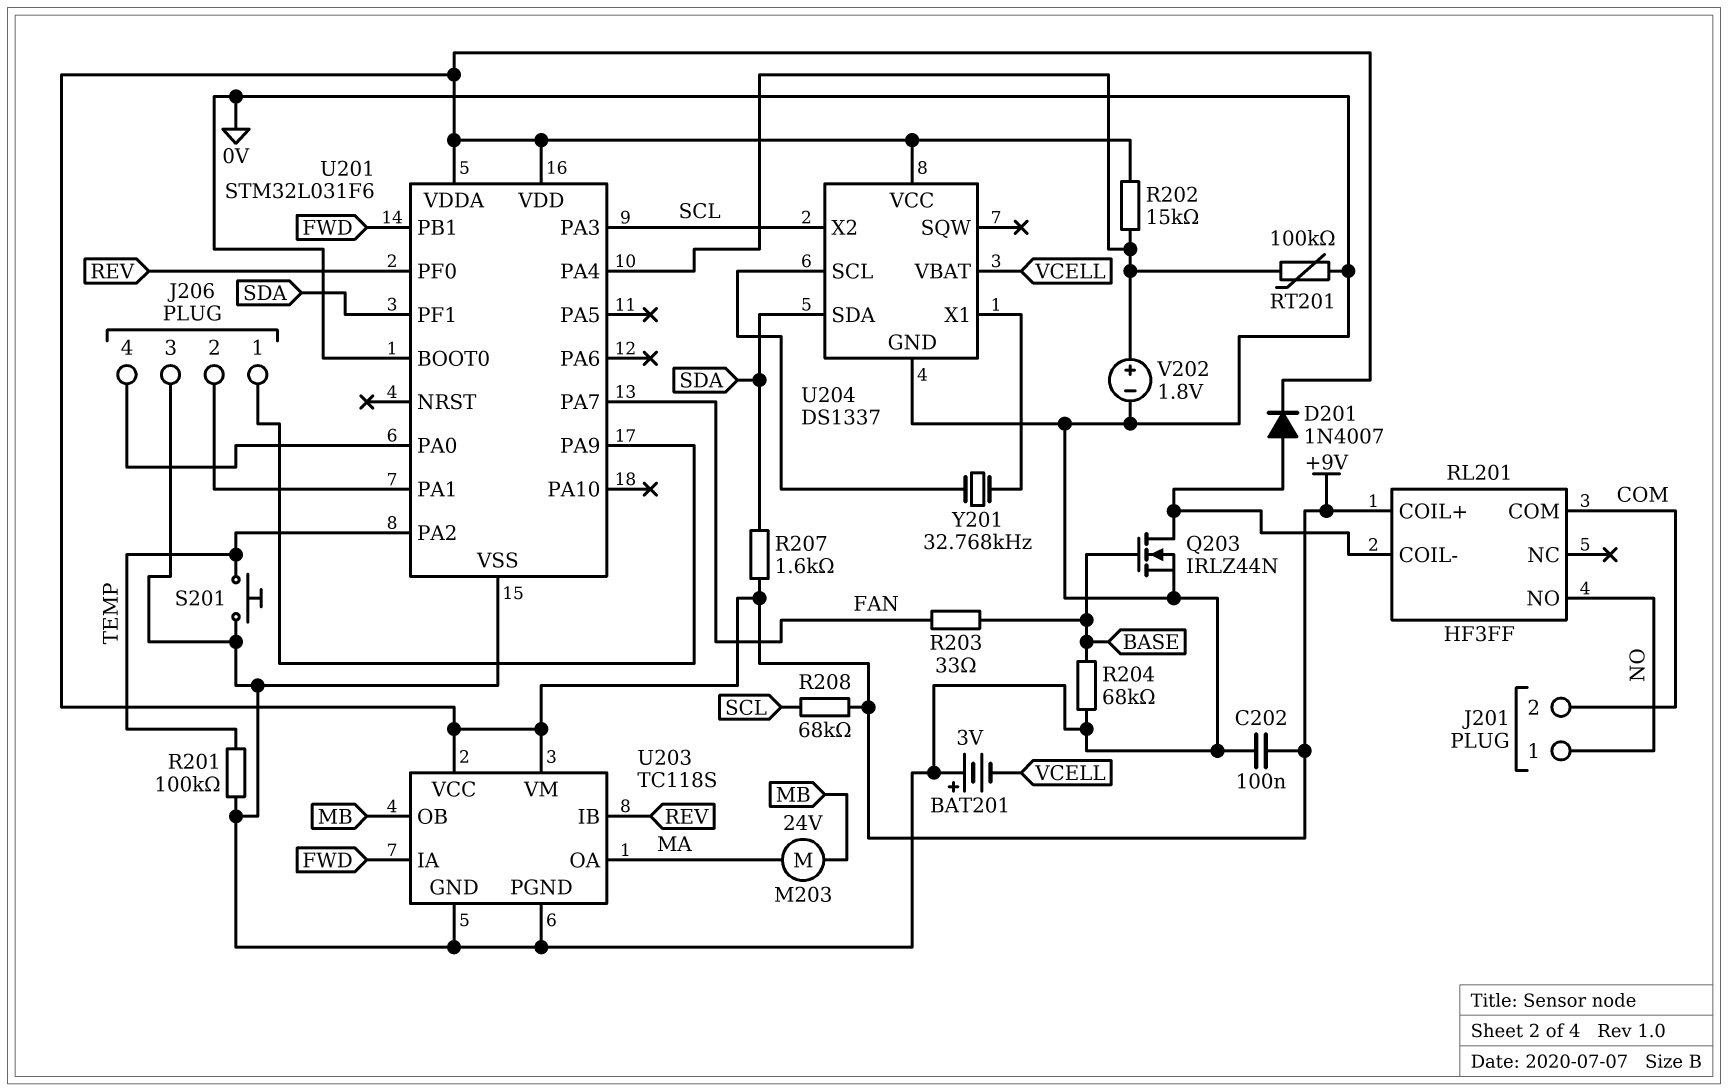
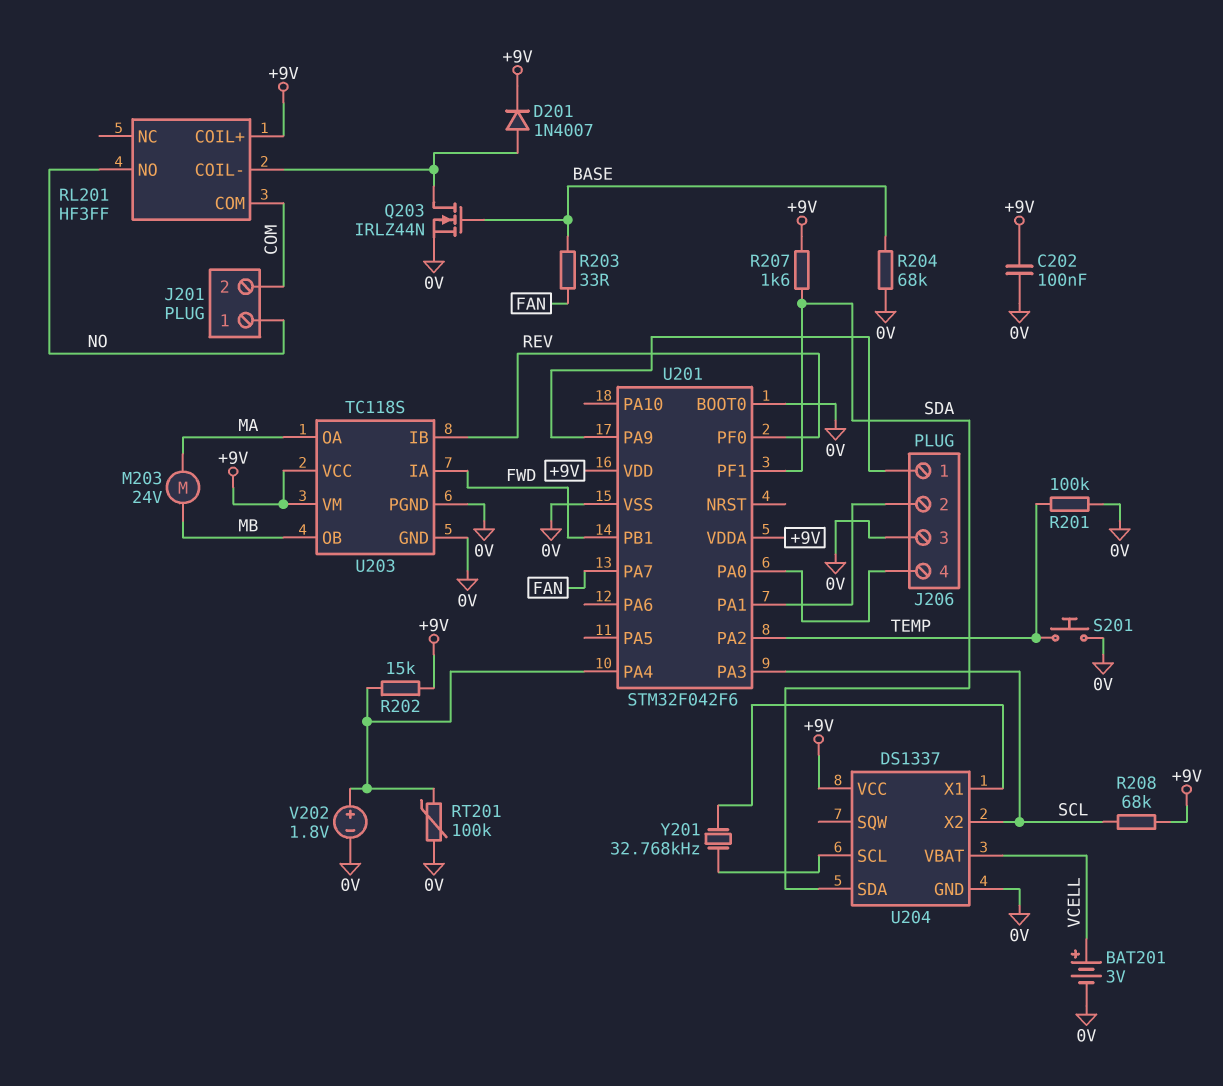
BAT201: 3V (plus 0V, minus VCELL) -> 3V (plus VCELL, minus 0V)
U201: STM32L031F6 -> STM32F042F6

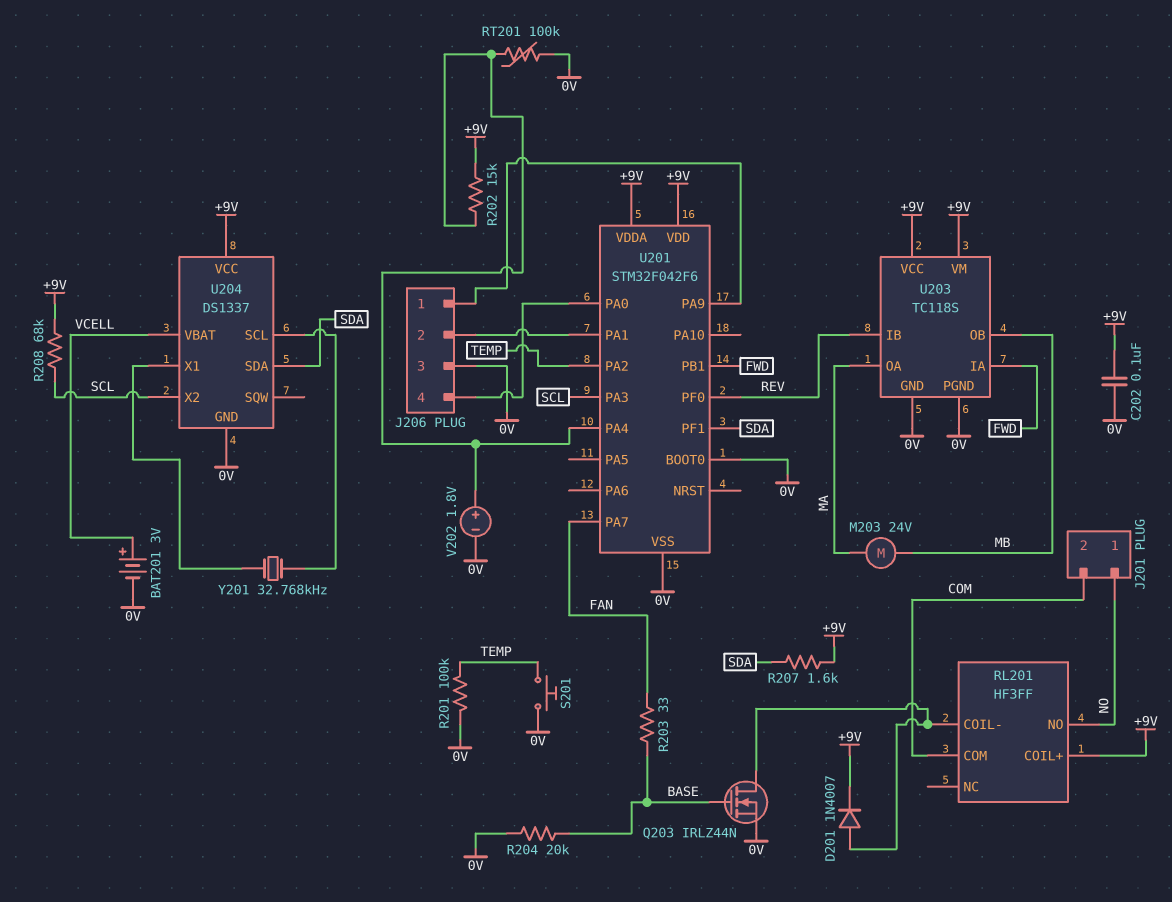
R204: 68k (0V, BASE) -> 20k (0V, BASE)

